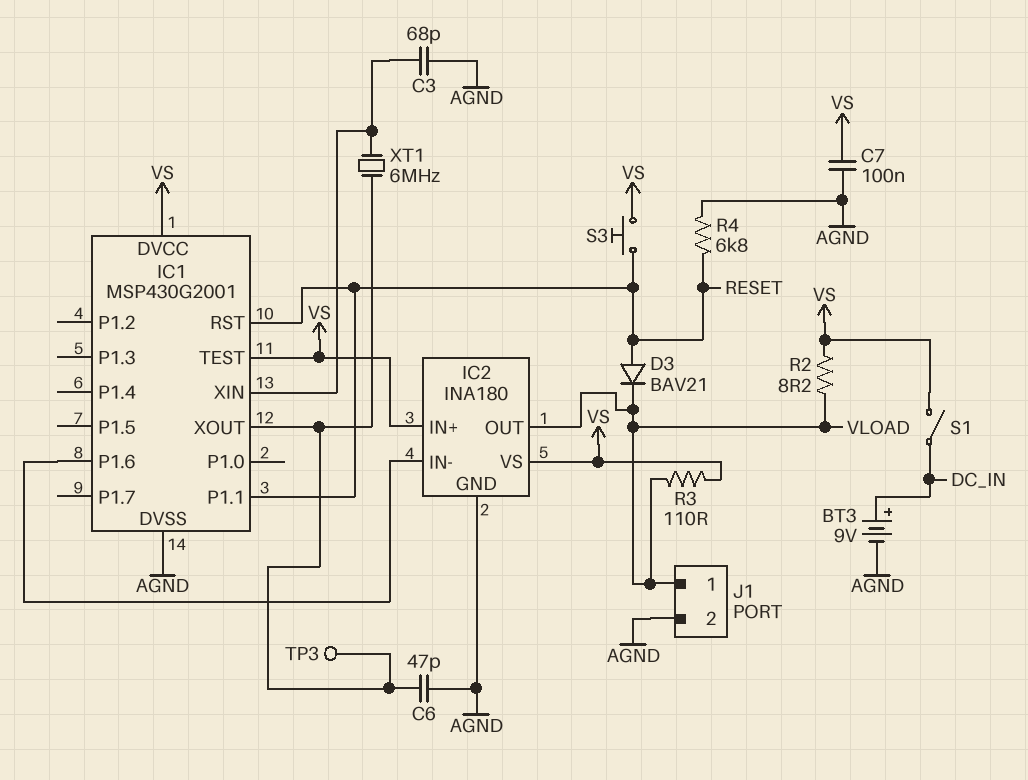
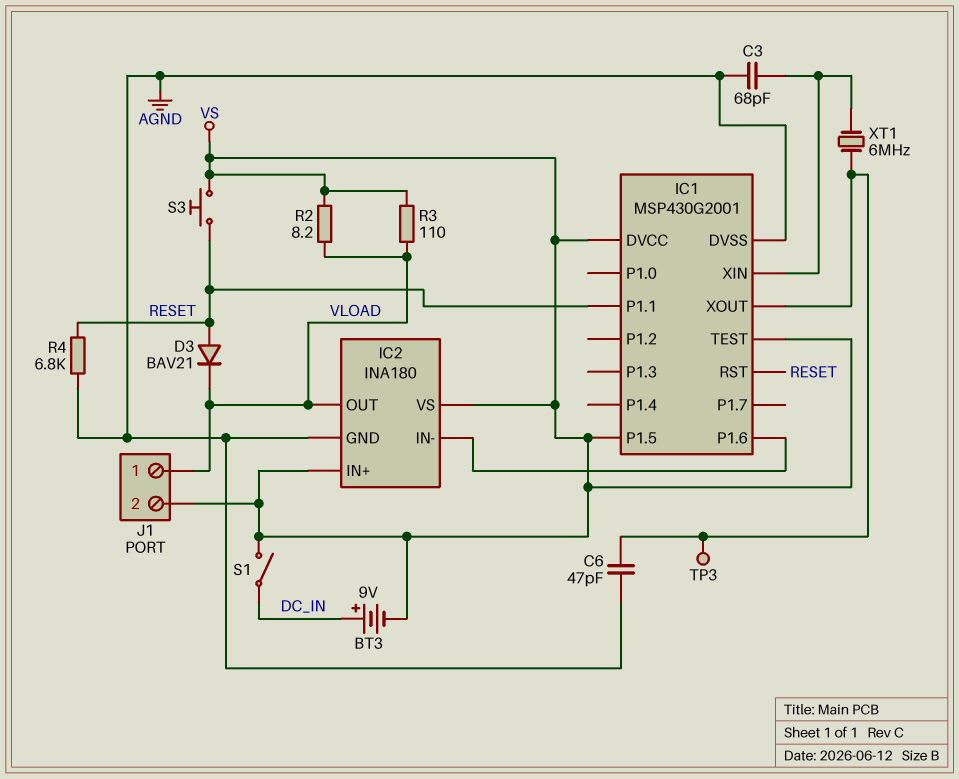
BT3: 9V (plus DC_IN, minus AGND) -> 9V (plus DC_IN, minus VS)
C7: 100nF (AGND, VS) -> none
IC1 pin P1.5: none -> VS
J1 pin 2: AGND -> VS

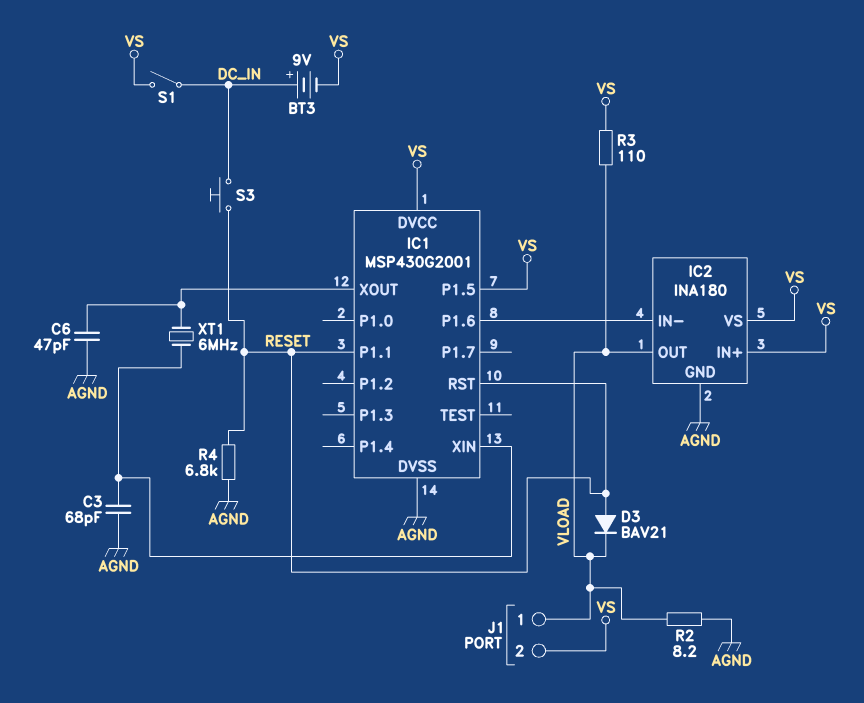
IC1 pin TEST: VS -> none
R2: 8.2 (VLOAD, VS) -> 8.2 (AGND, VLOAD)
S3: button (RESET, VS) -> button (DC_IN, RESET)
TP3: test point (IC1/XOUT) -> none

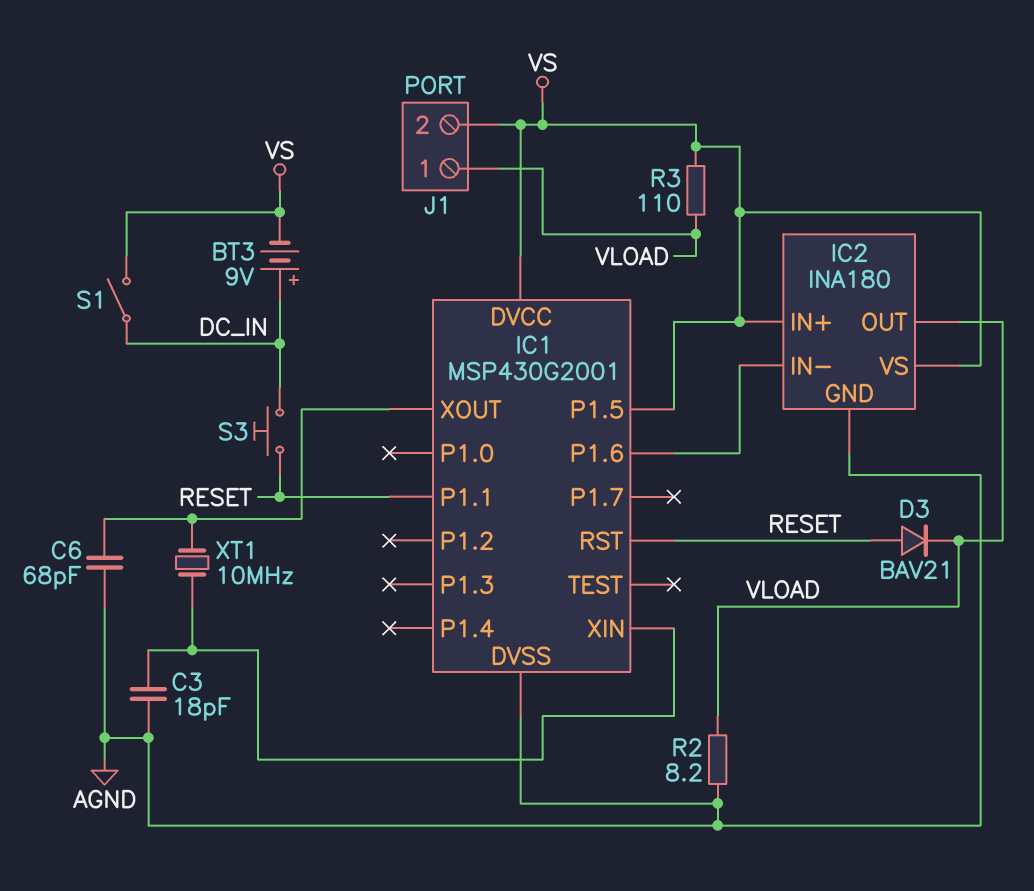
C3: 68pF (AGND, IC1/XIN) -> 18pF (AGND, IC1/XIN)
C6: 47pF (AGND, IC1/XOUT) -> 68pF (AGND, IC1/XOUT)
R4: 6.8k (AGND, RESET) -> none
XT1: 6MHz (IC1/XIN, IC1/XOUT) -> 10MHz (IC1/XIN, IC1/XOUT)

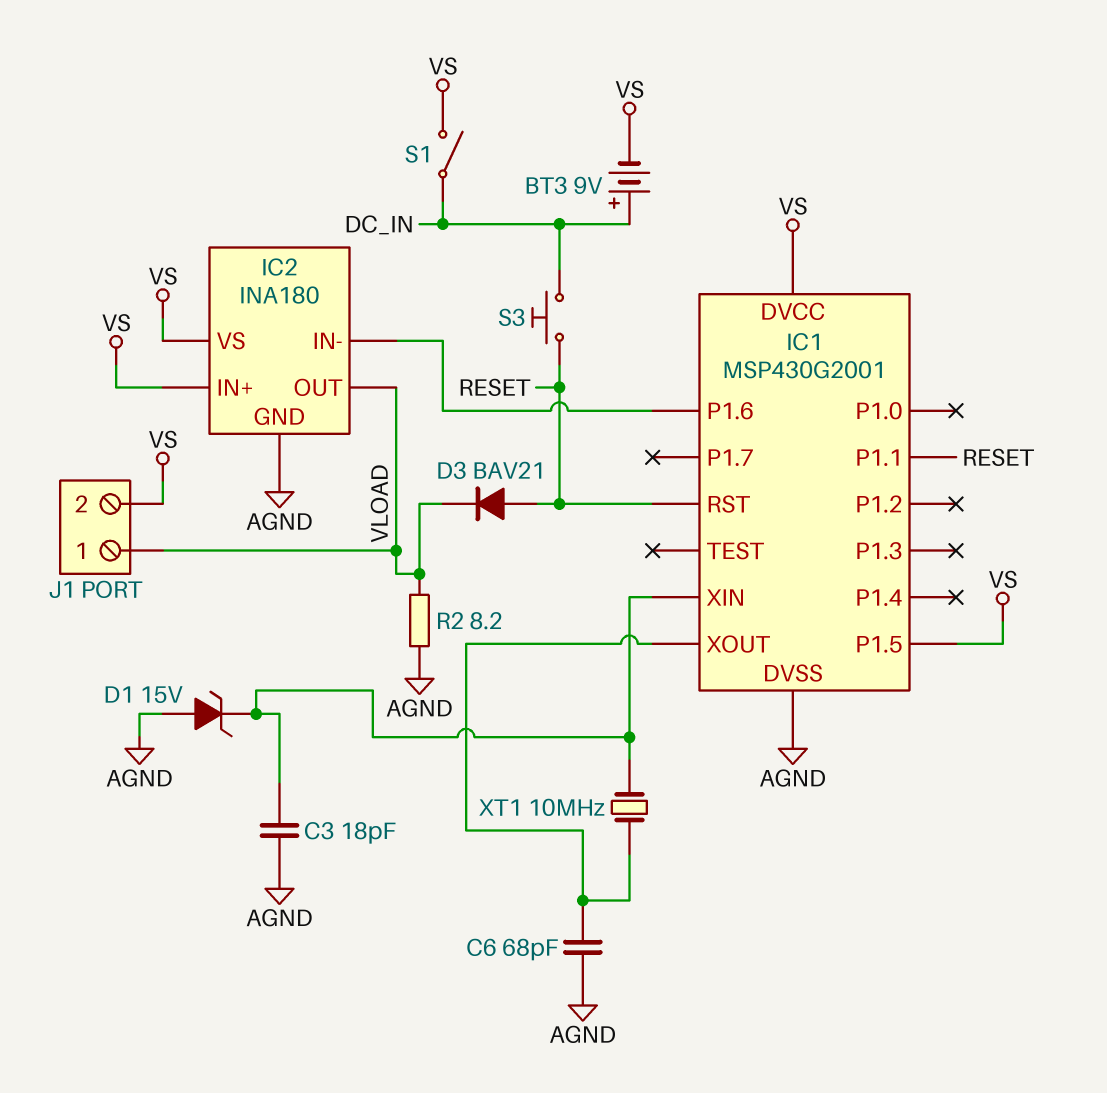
D1: none -> zener 15V (A AGND, K IC1/XIN)
R3: 110 (VLOAD, VS) -> none

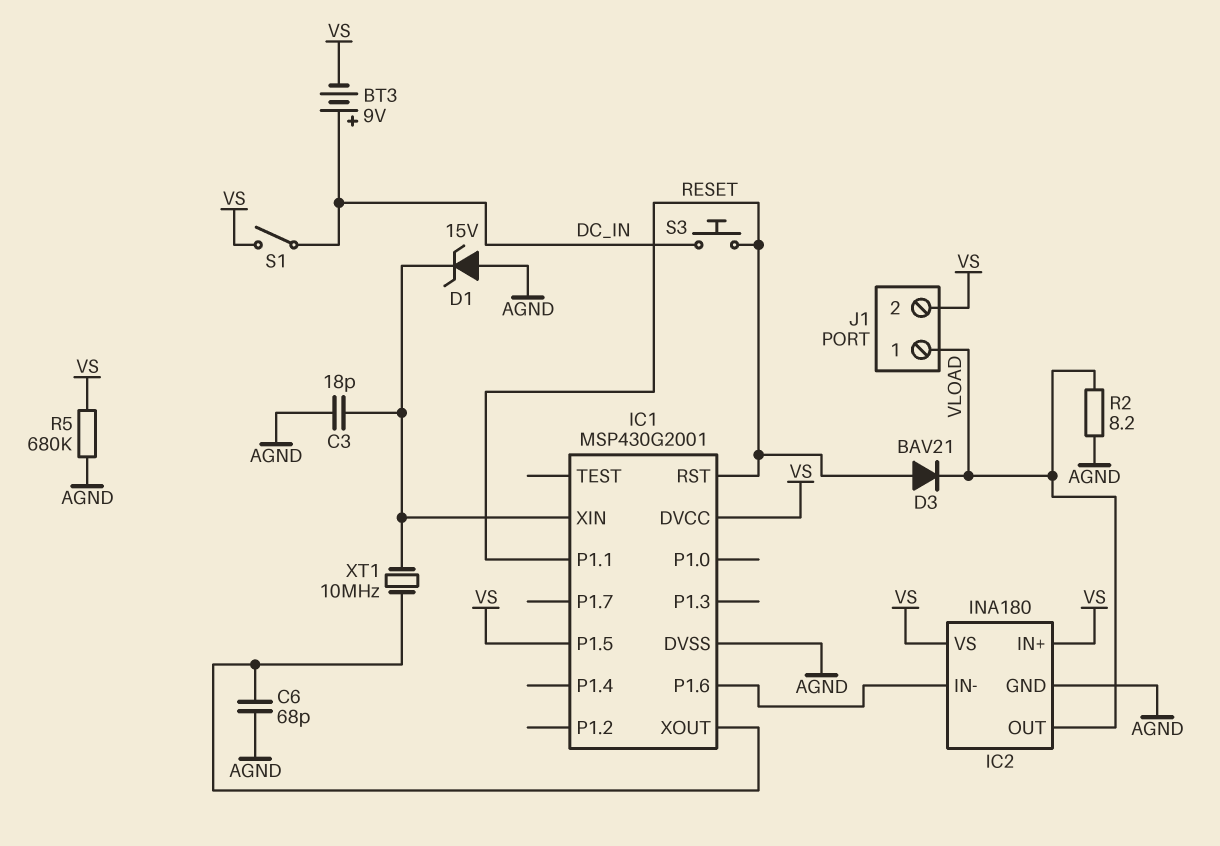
R5: none -> 680k (AGND, VS)

